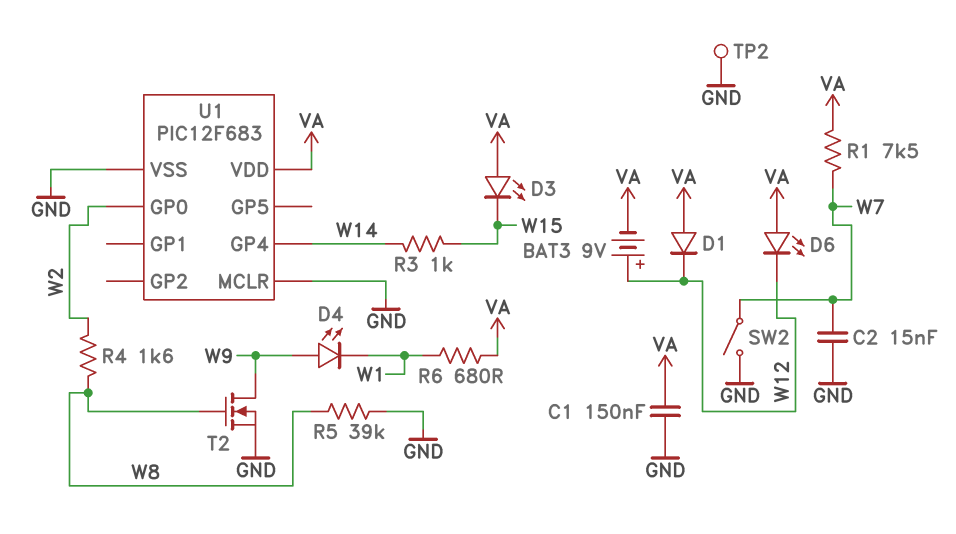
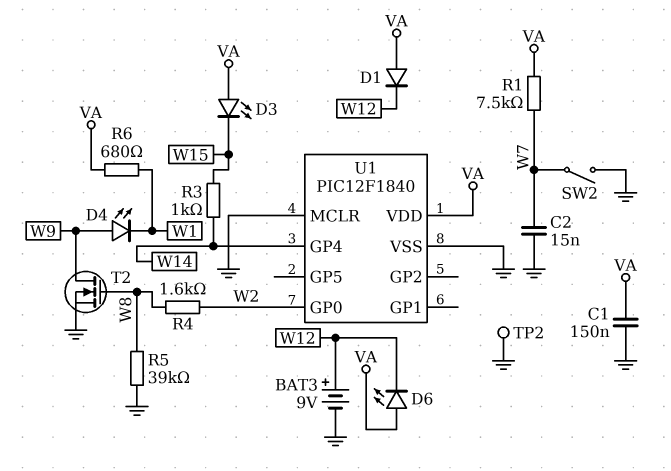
BAT3: 9V (plus W12, minus VA) -> 9V (plus W12, minus GND)
U1: PIC12F683 -> PIC12F1840

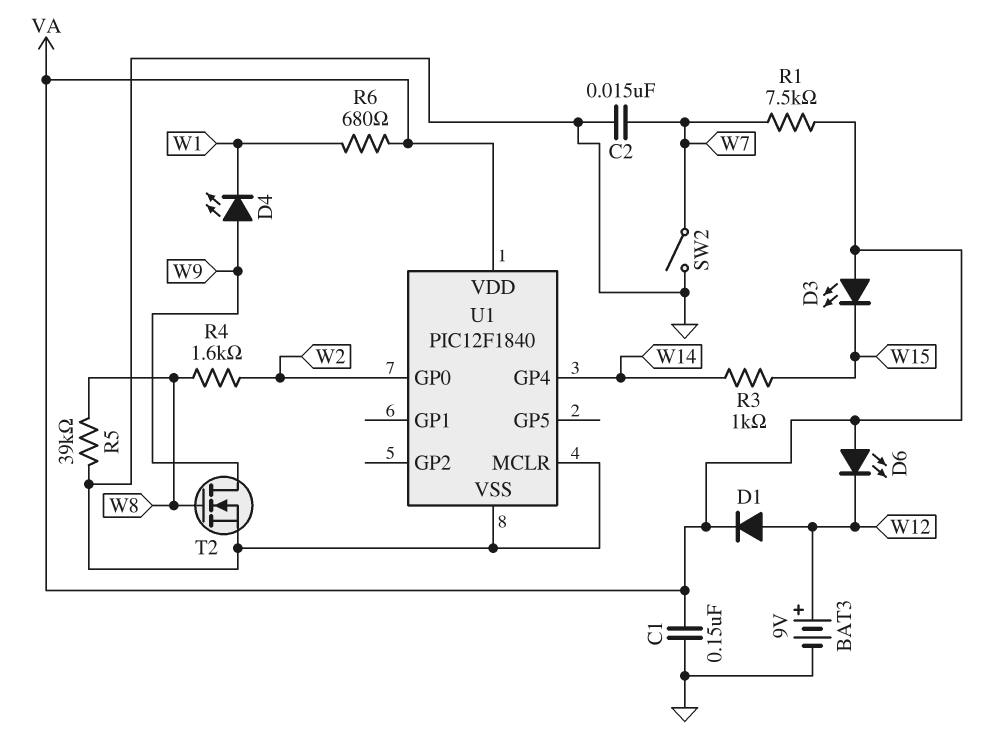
D1: diode (A VA, K W12) -> diode (A W12, K VA)
TP2: test point (GND) -> none

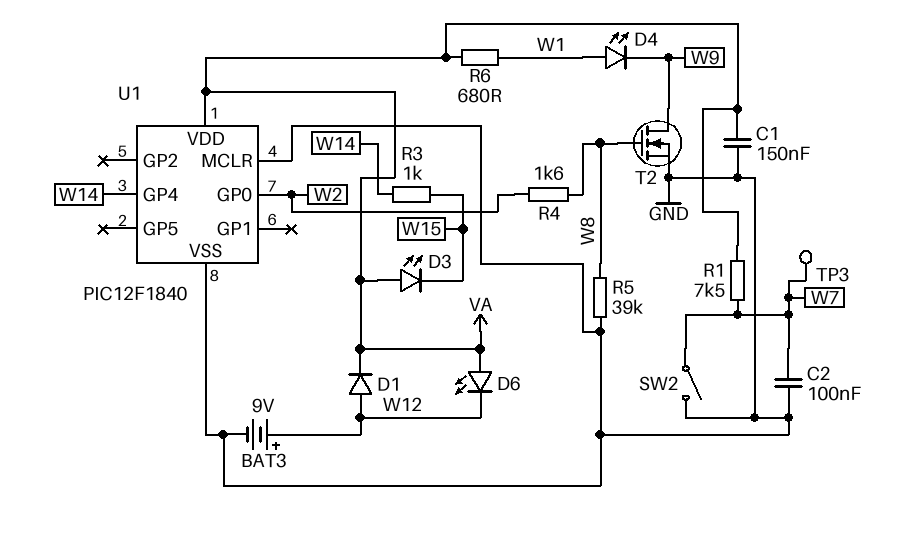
C2: 15nF (GND, W7) -> 100nF (GND, W7)
D4: LED (A W9, K W1) -> LED (A W1, K W9)
TP3: none -> test point (W7)

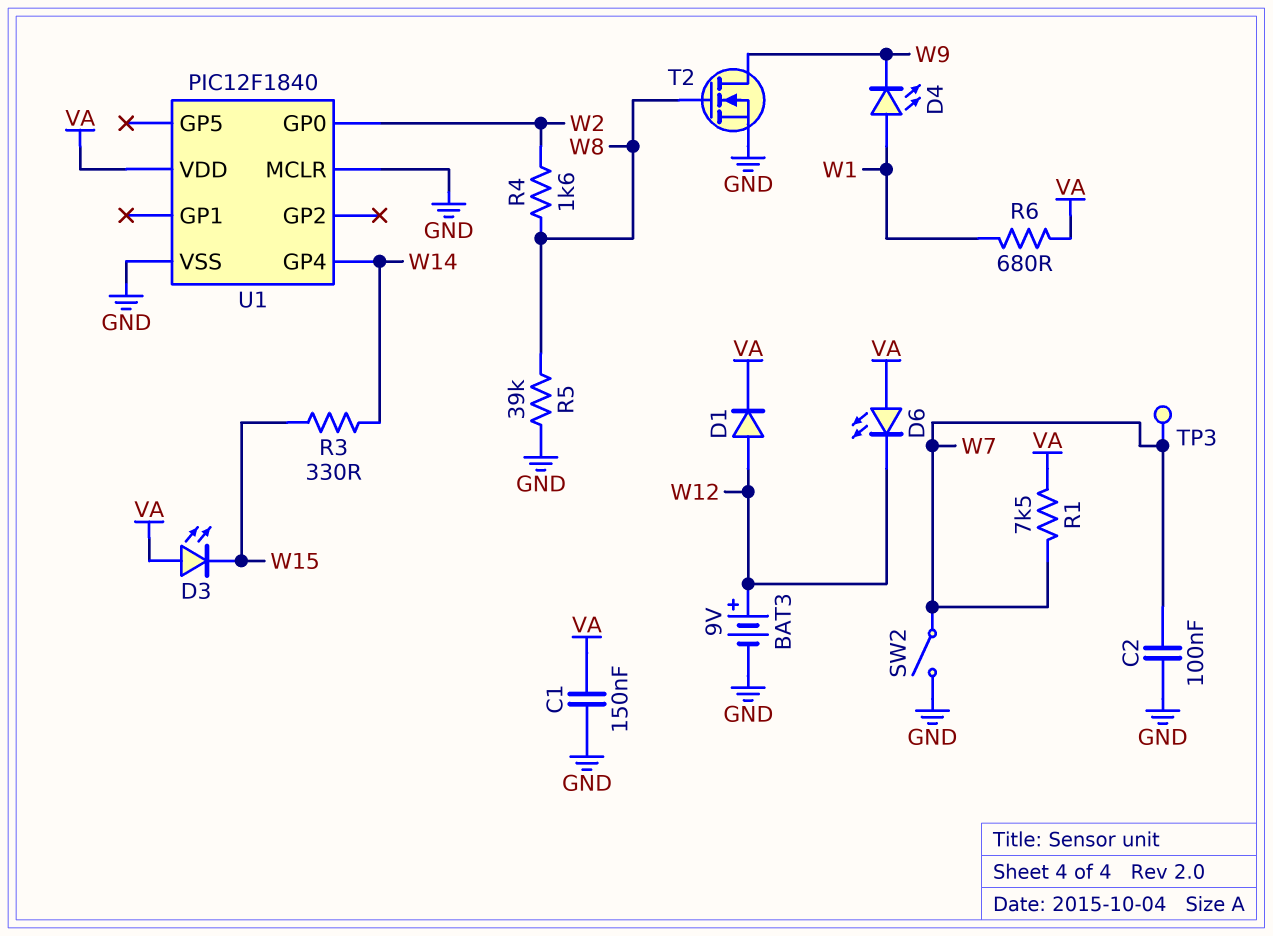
R3: 1k (W14, W15) -> 330 (W14, W15)

